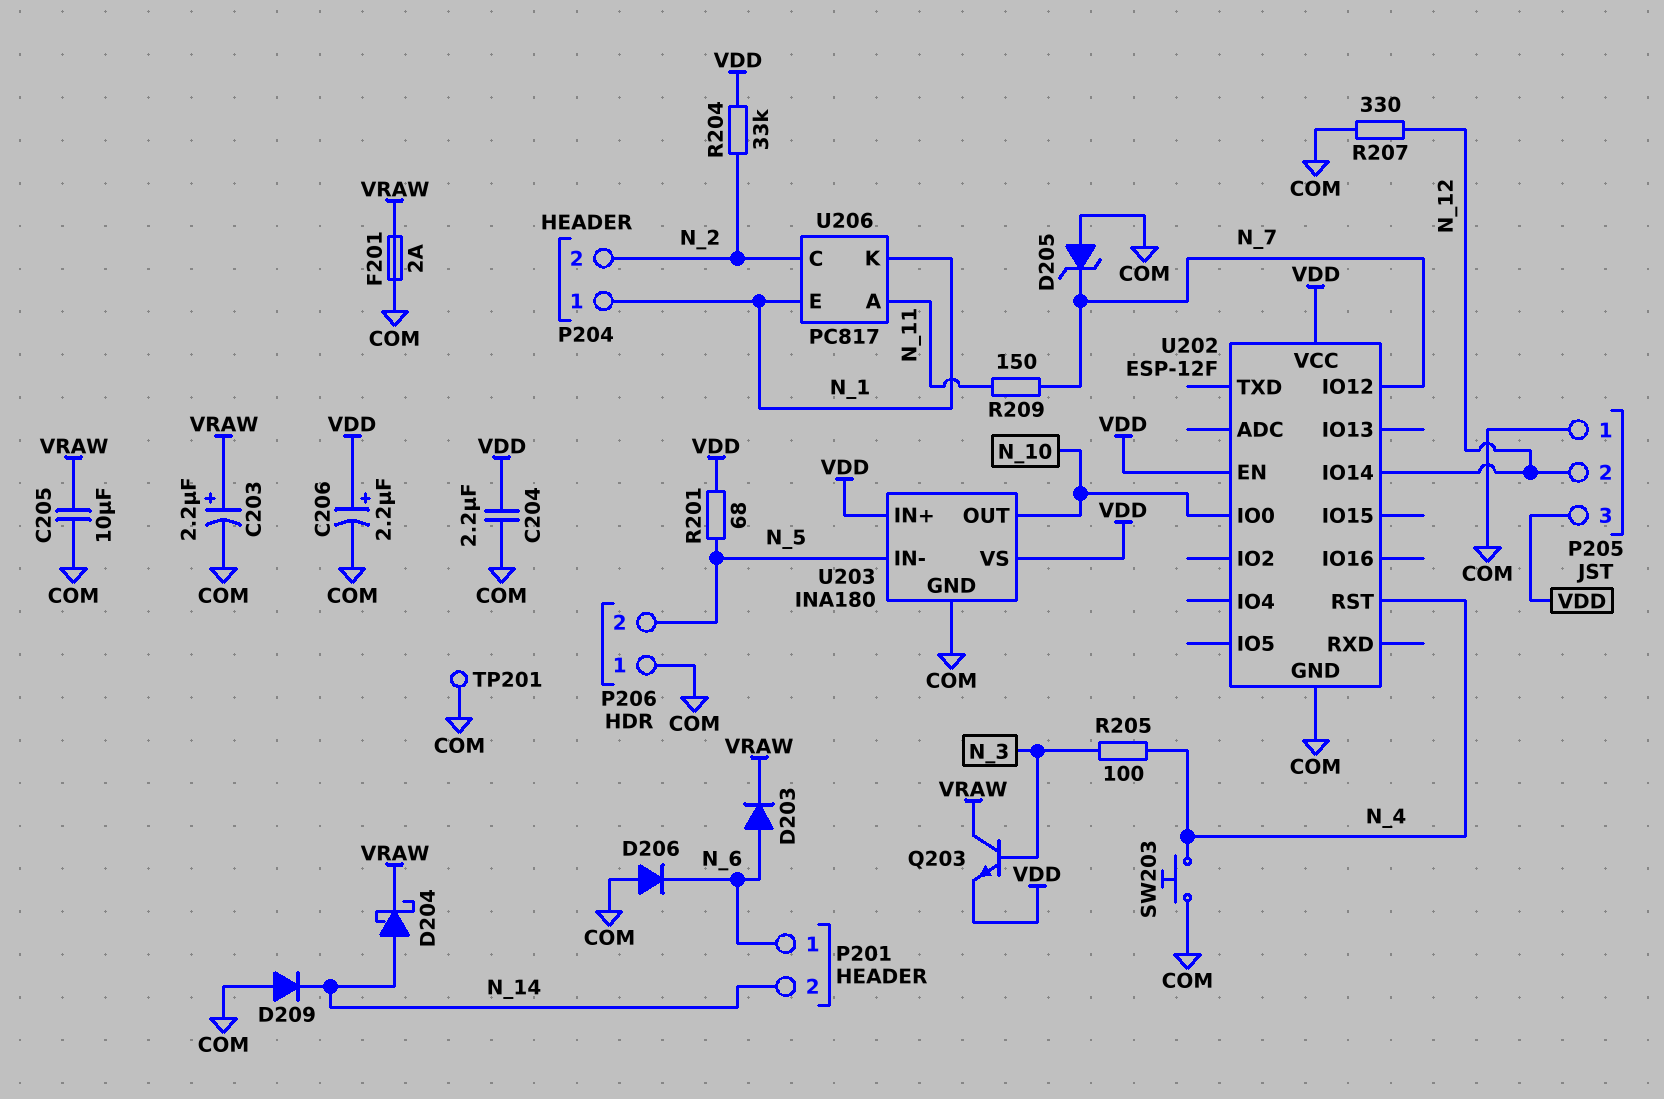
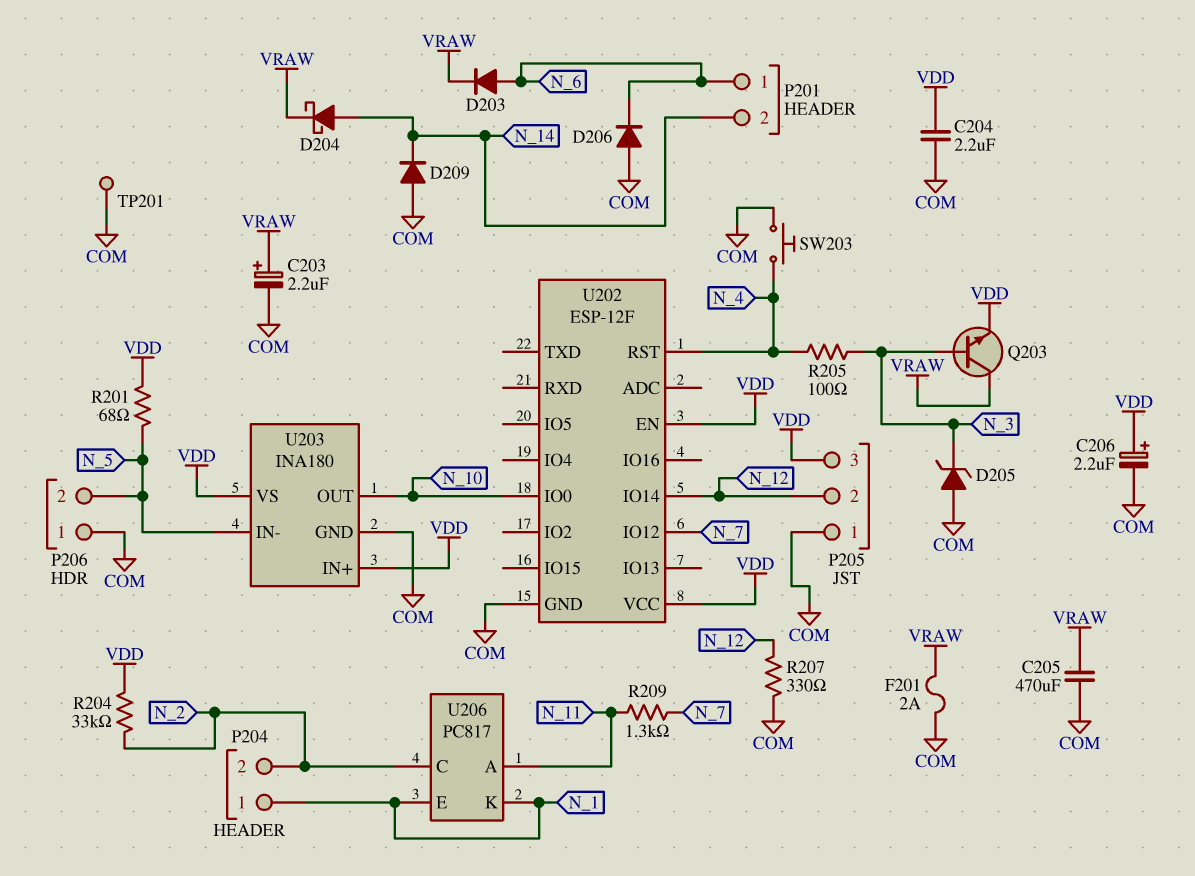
C205: 10uF (COM, VRAW) -> 470uF (COM, VRAW)
D205: zener (A COM, K N_7) -> zener (A COM, K N_3)
R209: 150 (N_7, N_11) -> 1.3k (N_7, N_11)

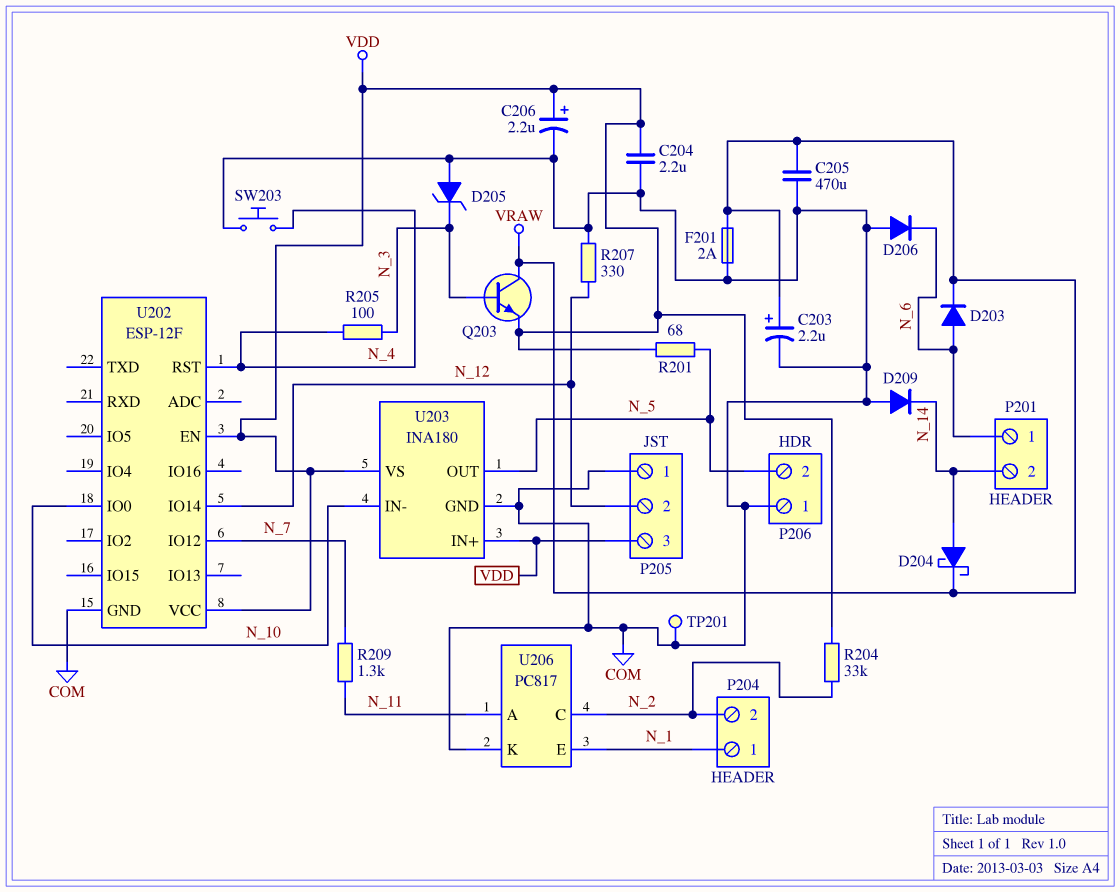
U203 pin IN-: N_5 -> N_10
U203 pin OUT: N_10 -> N_5
U206 pin K: N_1 -> COM

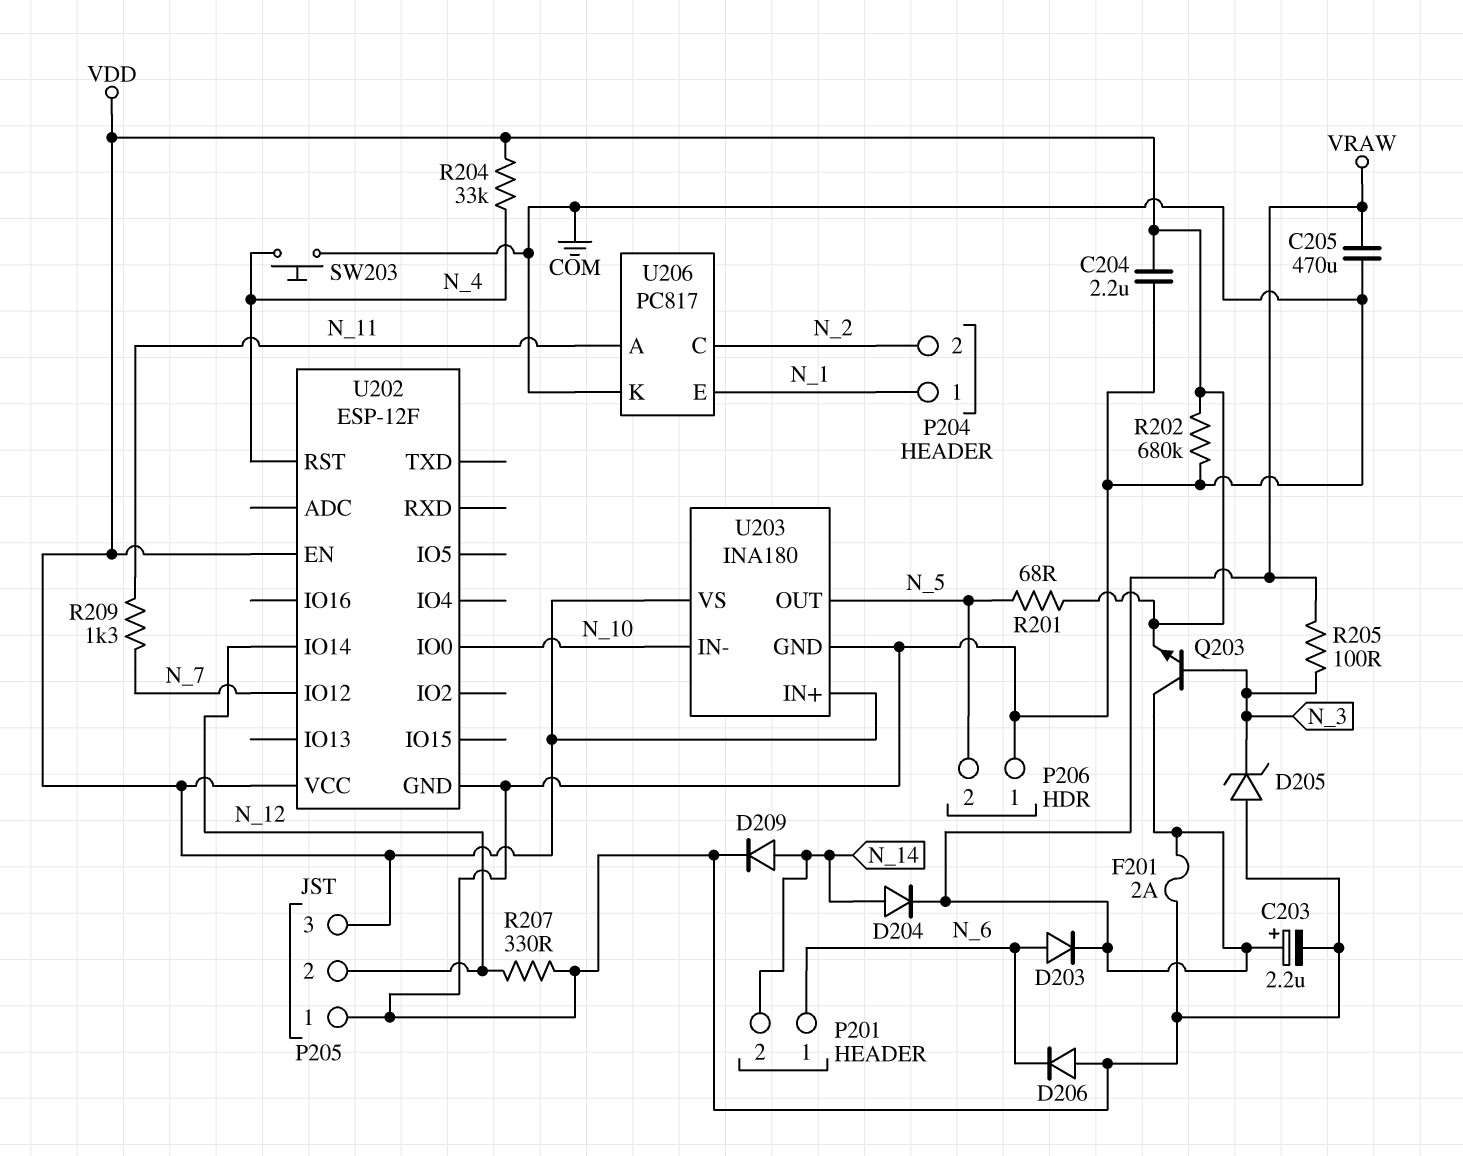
C206: 2.2uF (plus VDD, minus COM) -> none
D204: schottky (A N_14, K VRAW) -> diode (A N_14, K VRAW)
D209: diode (A COM, K N_14) -> diode (A N_14, K COM)
R202: none -> 680k (COM, VDD)
R204: 33k (N_2, VDD) -> 33k (N_4, VDD)
R205: 100 (N_3, N_4) -> 100 (N_3, VRAW)
TP201: test point (COM) -> none

